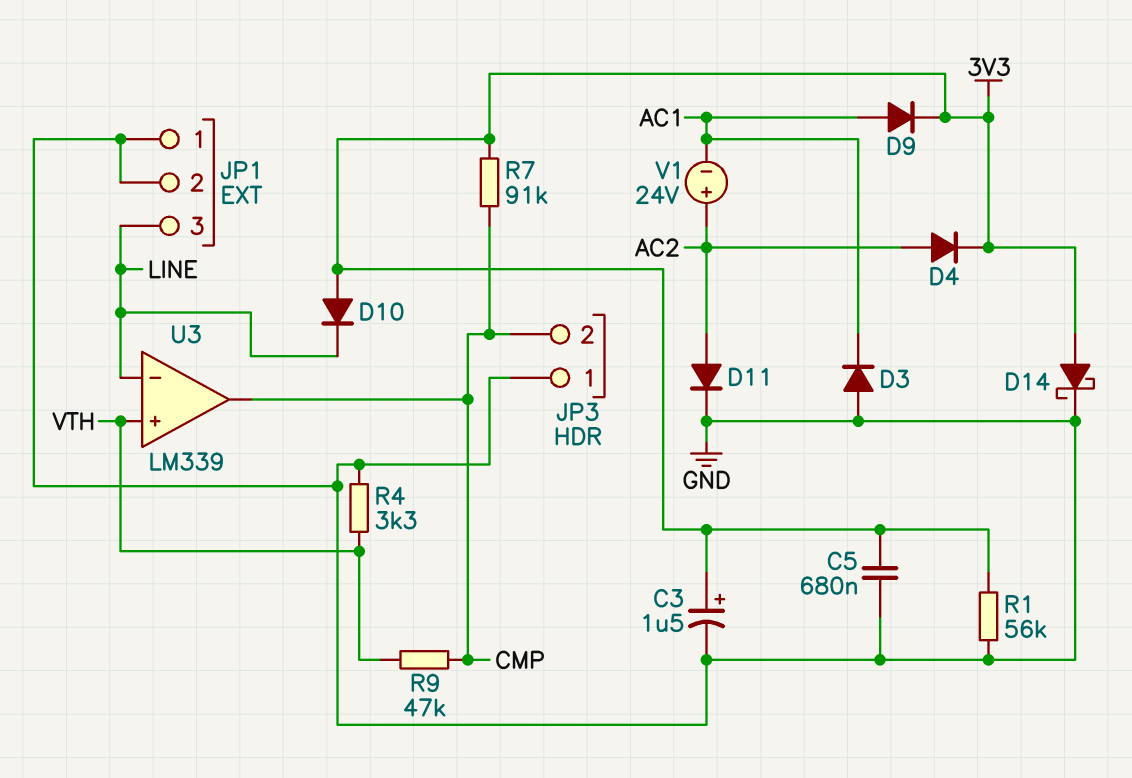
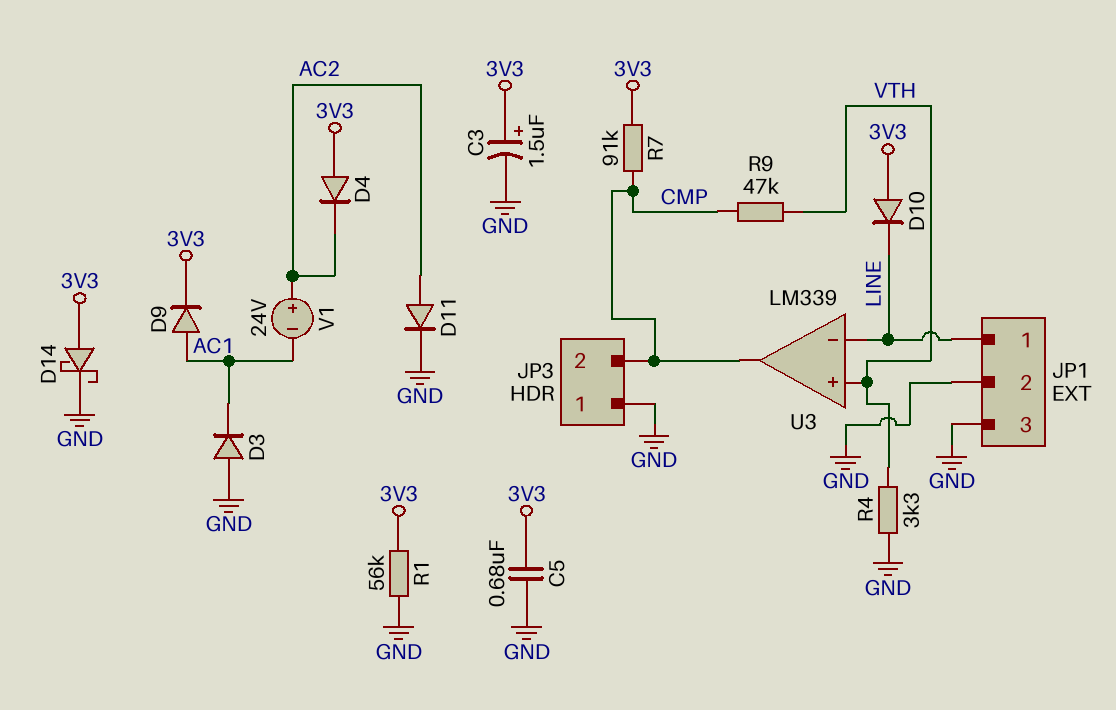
D4: diode (A AC2, K 3V3) -> diode (A 3V3, K AC2)
JP1 pin 1: GND -> LINE
JP1 pin 3: LINE -> GND

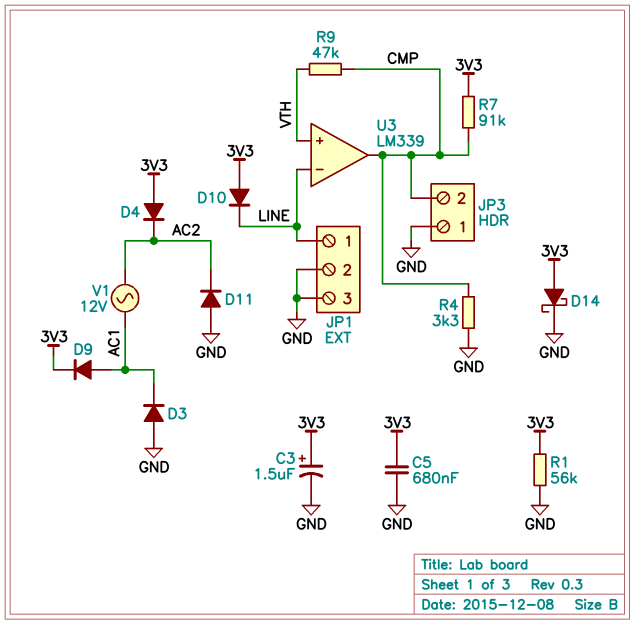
D11: diode (A AC2, K GND) -> diode (A GND, K AC2)
R4: 3.3k (GND, VTH) -> 3.3k (CMP, GND)
V1: 24V (plus AC2, minus AC1) -> AC 12V (AC1, AC2)

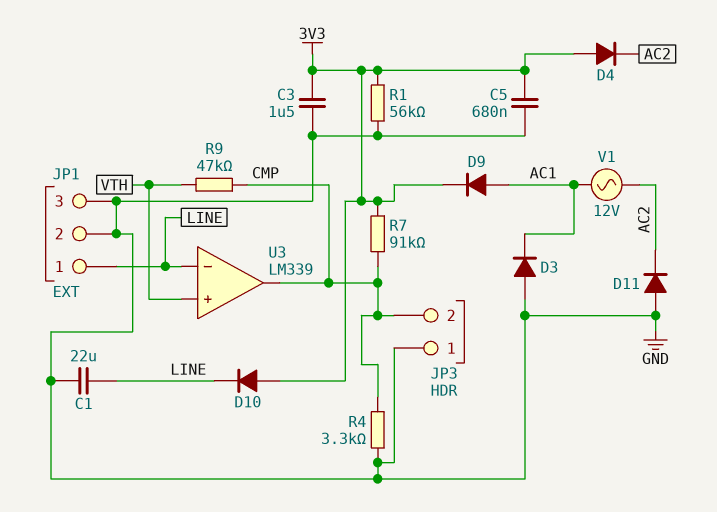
C1: none -> 22uF (GND, LINE)
C3: 1.5uF (plus 3V3, minus GND) -> 1.5uF (3V3, GND)
D14: schottky (A 3V3, K GND) -> none

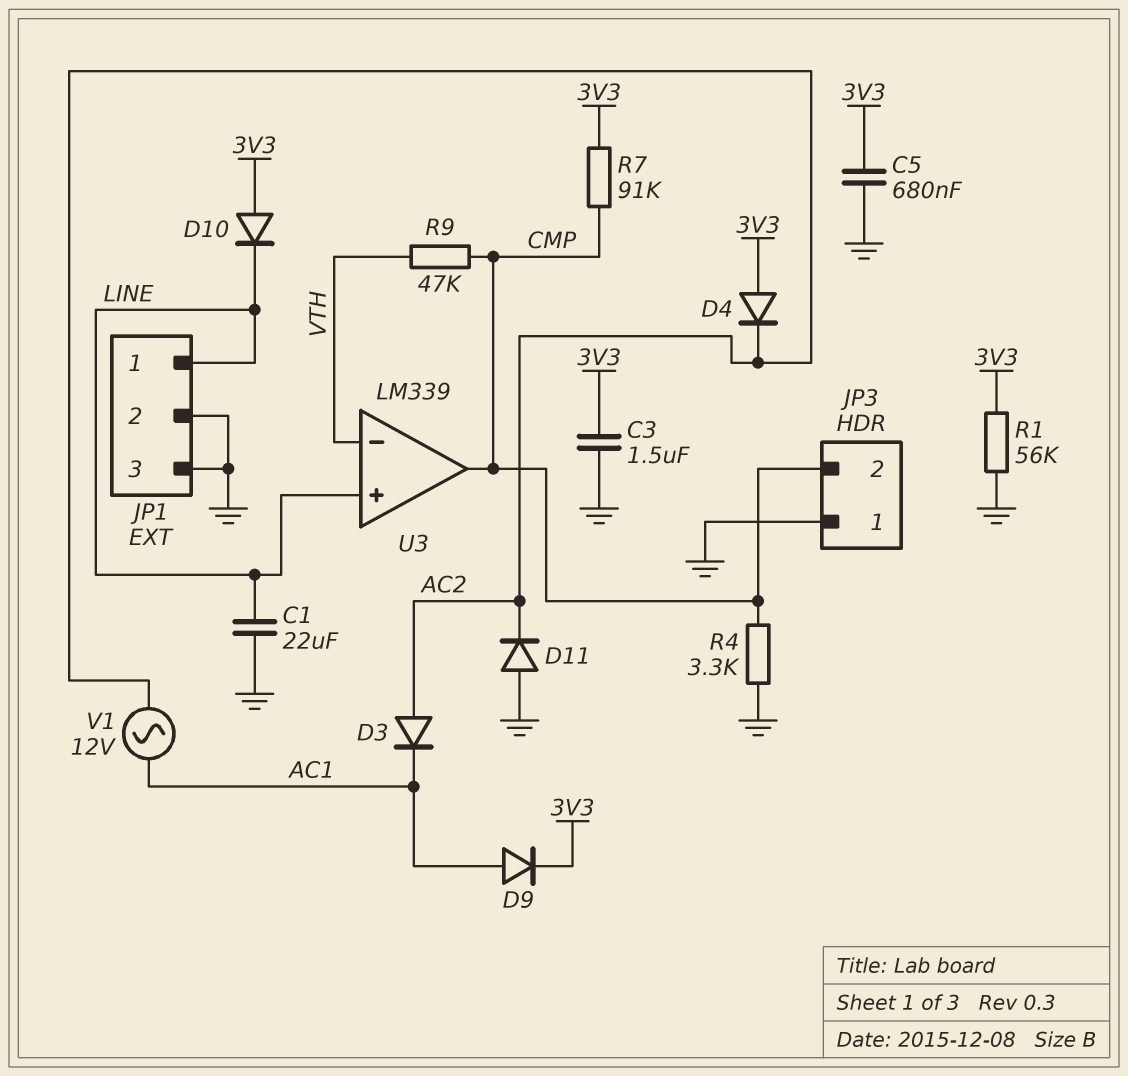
D3: diode (A GND, K AC1) -> diode (A AC2, K AC1)
U3 pin in+: VTH -> LINE
U3 pin in-: LINE -> VTH

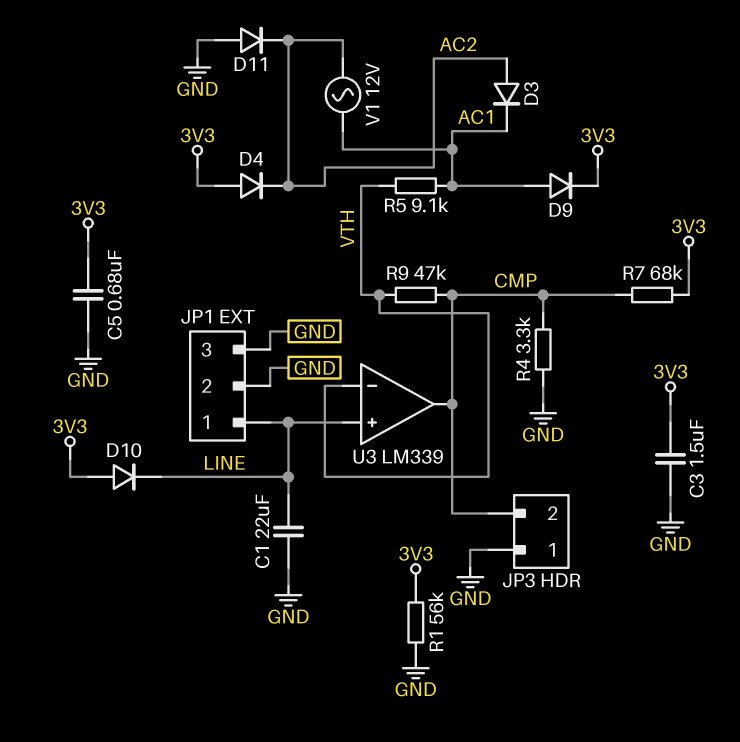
R5: none -> 9.1k (AC1, VTH)
R7: 91k (3V3, CMP) -> 68k (3V3, CMP)

